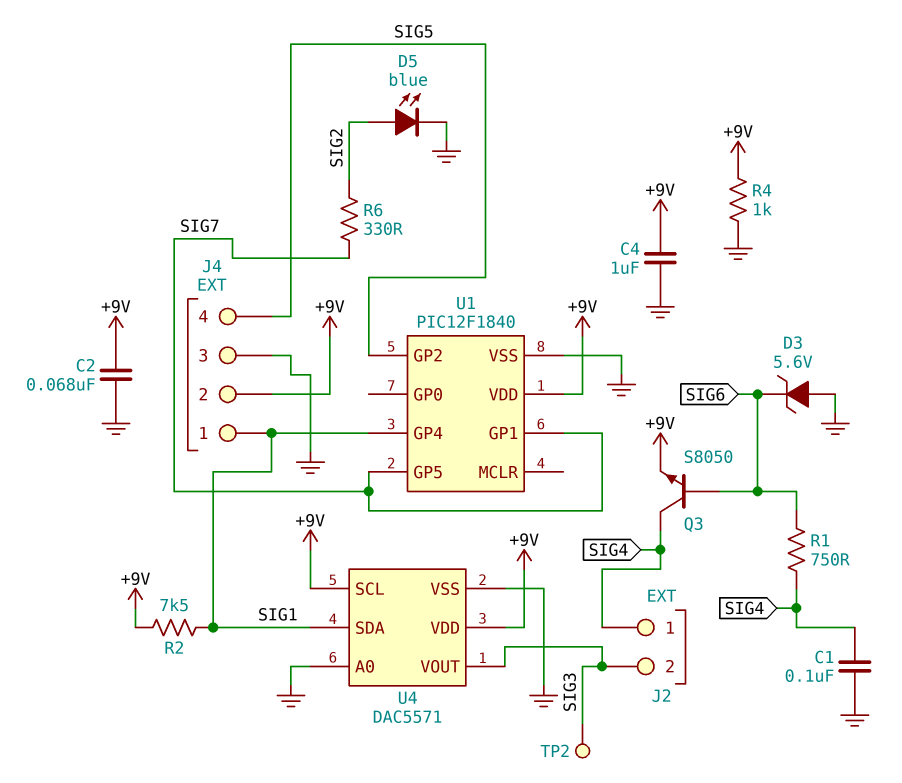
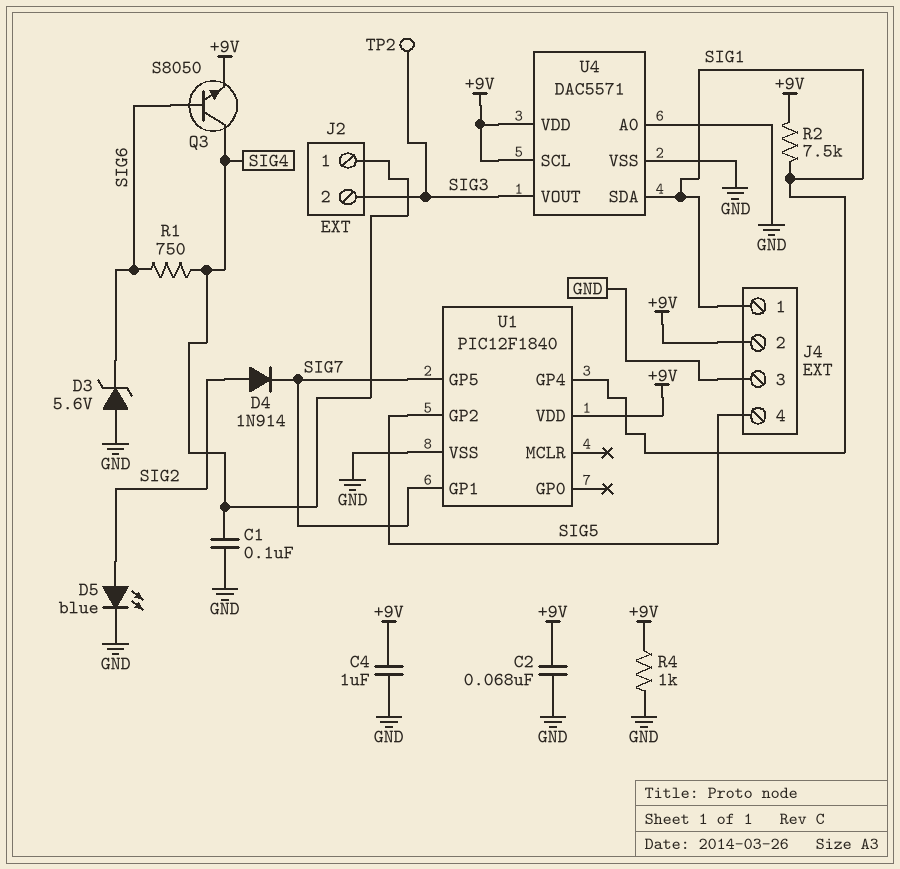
D4: none -> diode 1N914 (A SIG2, K SIG7)
R6: 330 (SIG2, SIG7) -> none

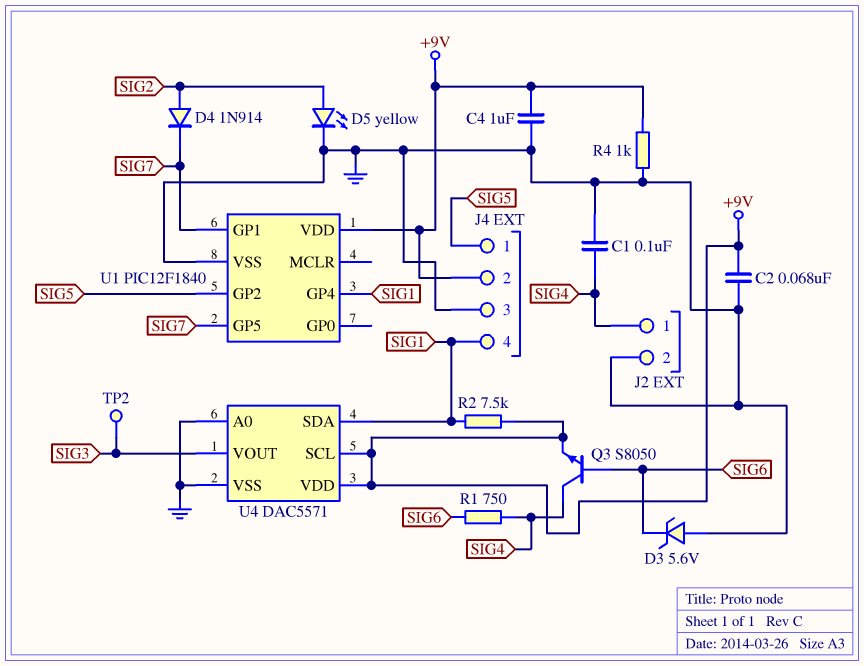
D5: LED blue (A SIG2, K GND) -> LED yellow (A SIG2, K GND)
J2 pin 2: SIG3 -> GND
J4 pin 1: SIG1 -> SIG5
J4 pin 4: SIG5 -> SIG1

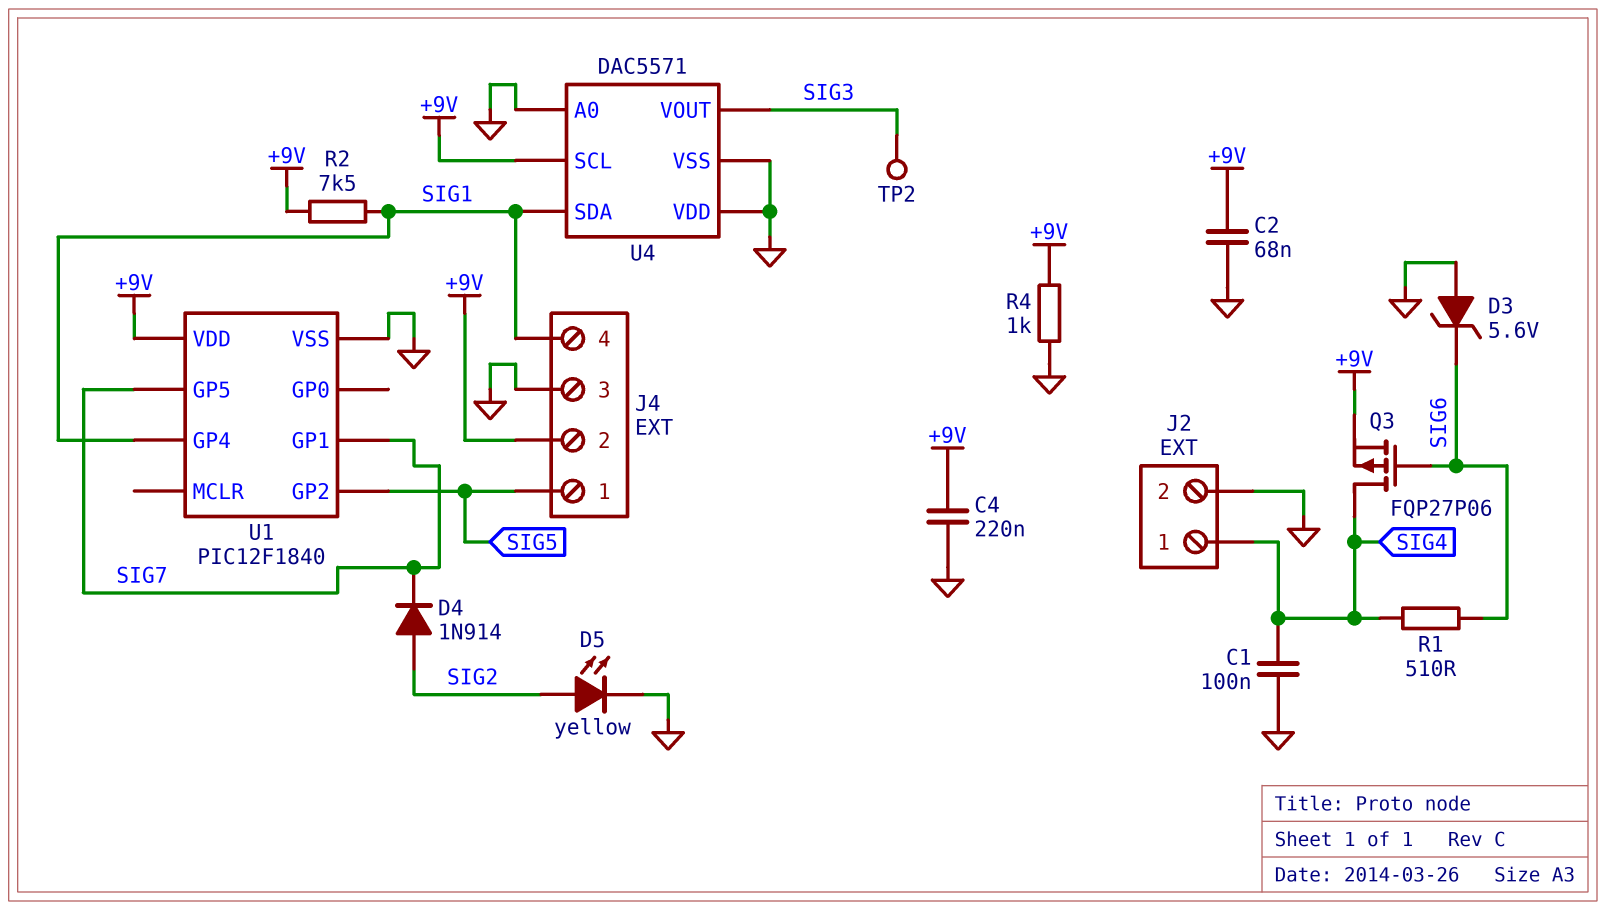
C4: 1uF (+9V, GND) -> 220nF (+9V, GND)
Q3: NPN S8050 (B SIG6, C SIG4, E +9V) -> PMOS FQP27P06 (G SIG6, D SIG4, S +9V)
R1: 750 (SIG4, SIG6) -> 510 (SIG4, SIG6)
U4 pin VDD: +9V -> GND

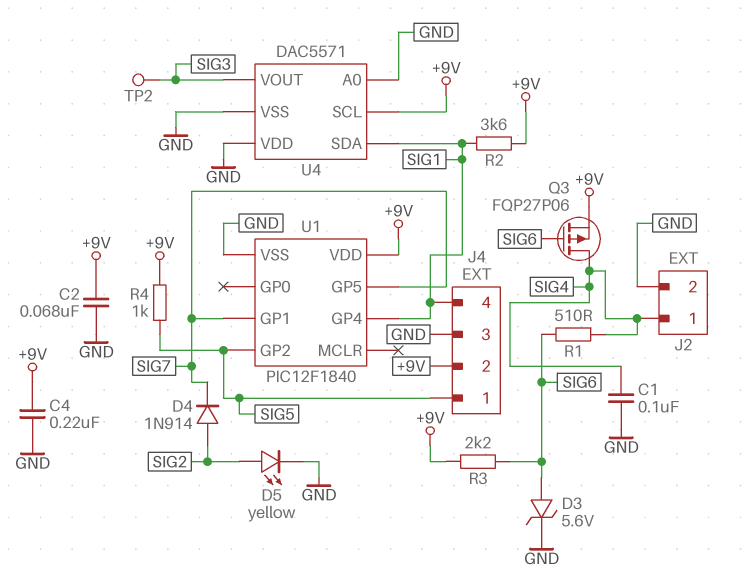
D3: zener 5.6V (A GND, K SIG6) -> zener 5.6V (A SIG6, K GND)
R2: 7.5k (+9V, SIG1) -> 3.6k (+9V, SIG1)
R3: none -> 2.2k (+9V, SIG6)
R4: 1k (+9V, GND) -> 1k (+9V, SIG5)

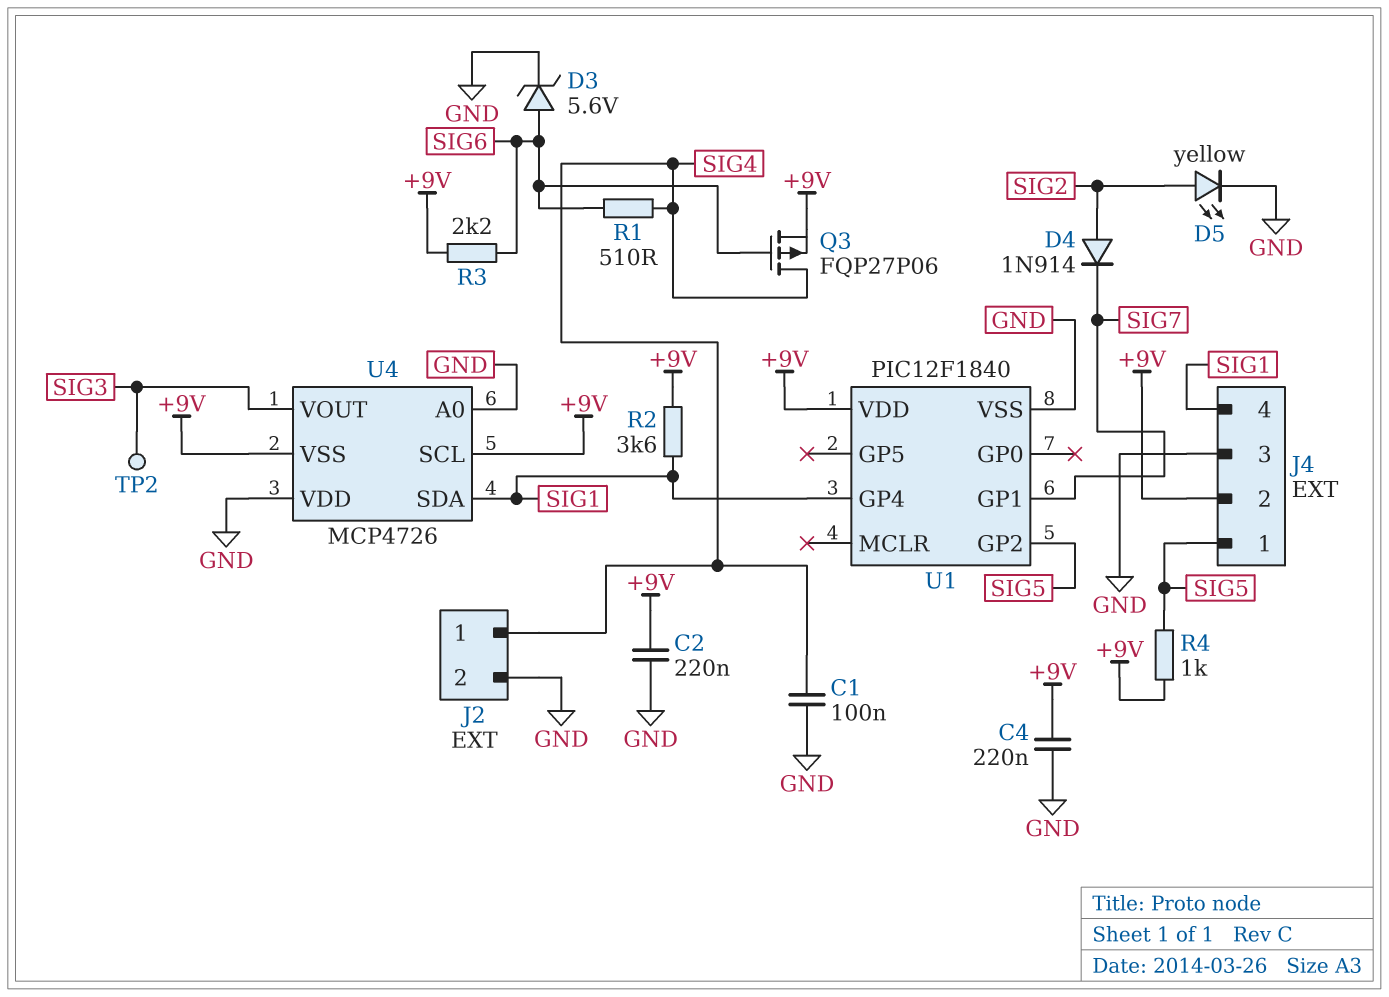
C2: 68nF (+9V, GND) -> 220nF (+9V, GND)
U1 pin GP5: SIG7 -> none
U4: DAC5571 -> MCP4726
U4 pin VSS: GND -> +9V

